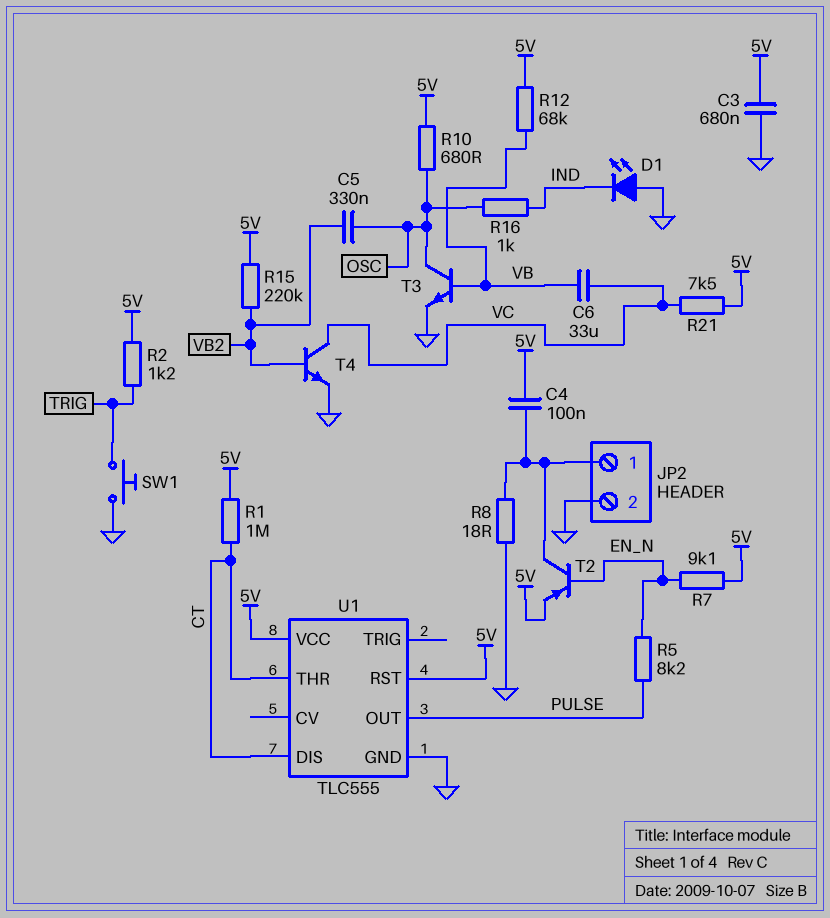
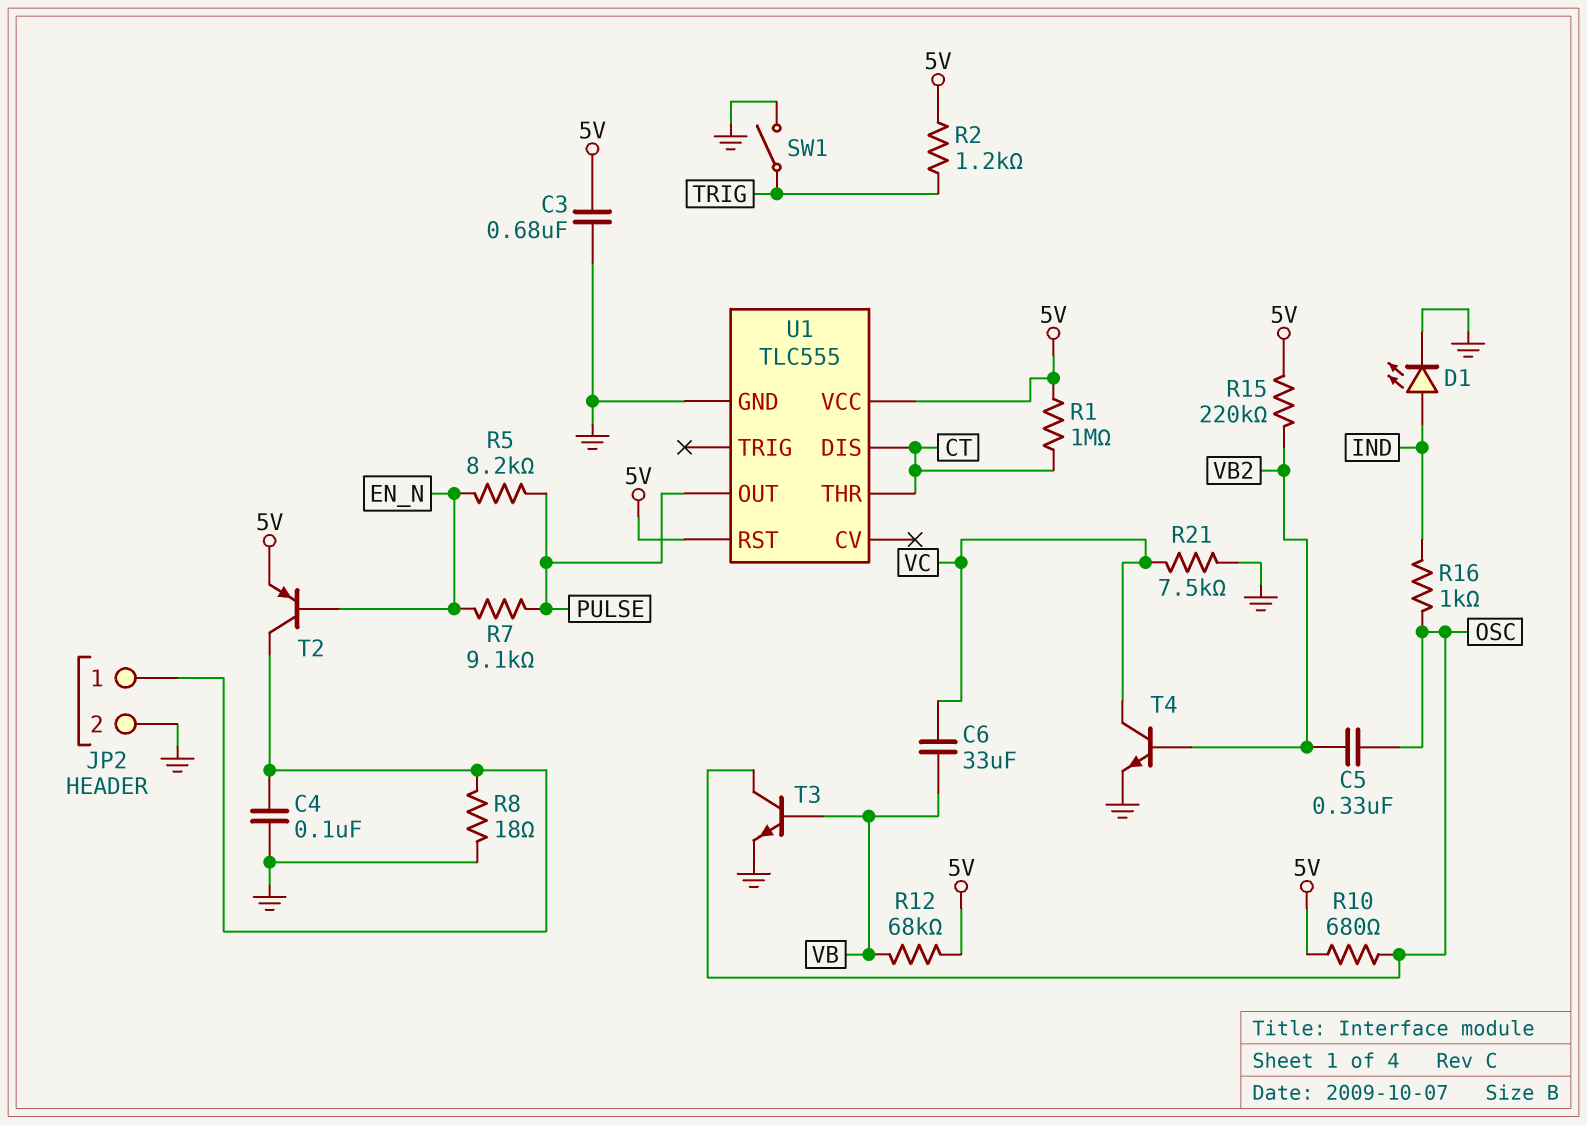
C4: 100nF (5V, JP2/1) -> 100nF (GND, JP2/1)
D1: LED (A GND, K IND) -> LED (A IND, K GND)
R7: 9.1k (5V, EN_N) -> 9.1k (EN_N, PULSE)
R21: 7.5k (5V, VC) -> 7.5k (GND, VC)
SW1: button (GND, TRIG) -> switch (GND, TRIG)

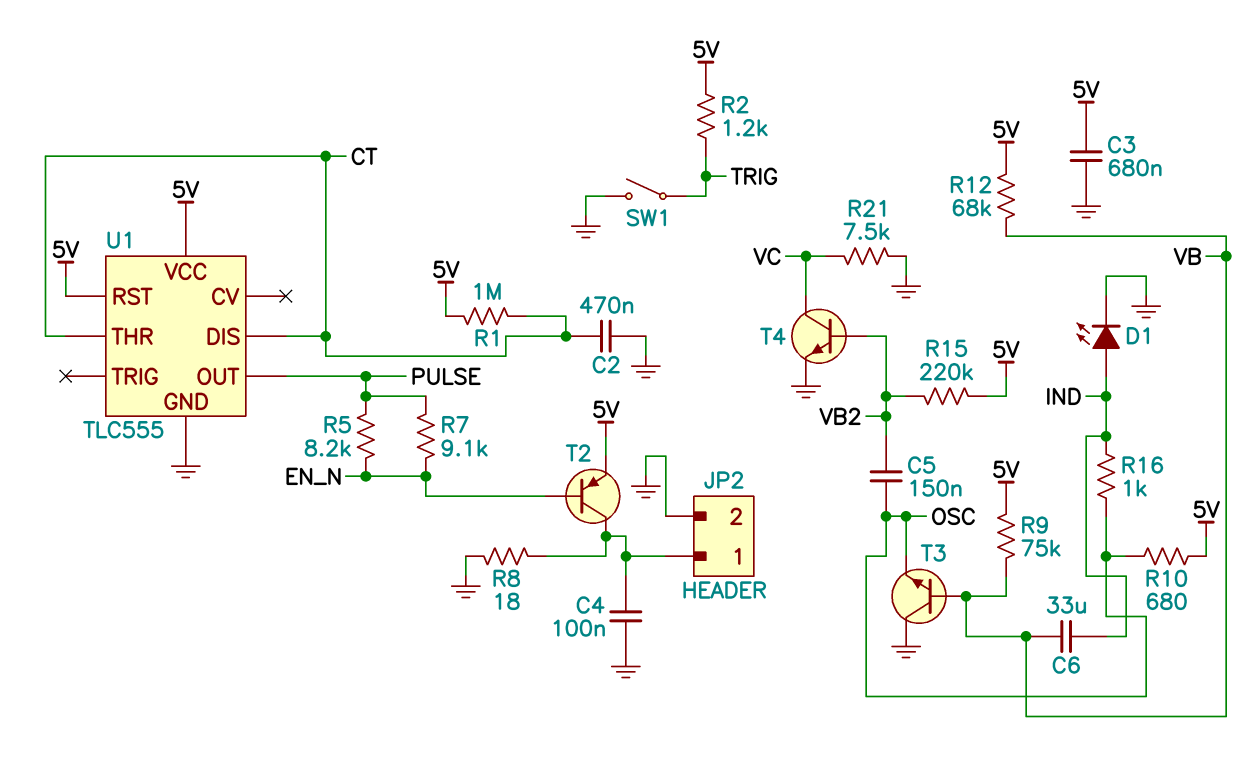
C2: none -> 470nF (CT, GND)
C5: 330nF (OSC, VB2) -> 150nF (OSC, VB2)
C6: 33uF (VB, VC) -> 33uF (IND, VB)
R9: none -> 75k (5V, VB)
T3: NPN (B VB, C OSC, E GND) -> NPN (B VB, C GND, E OSC)

